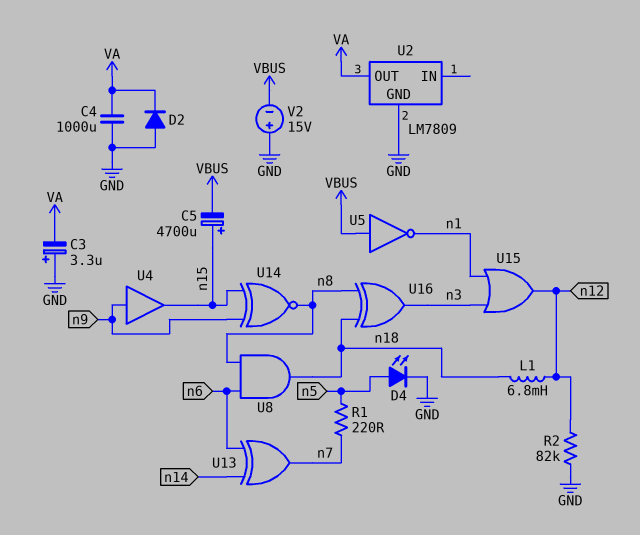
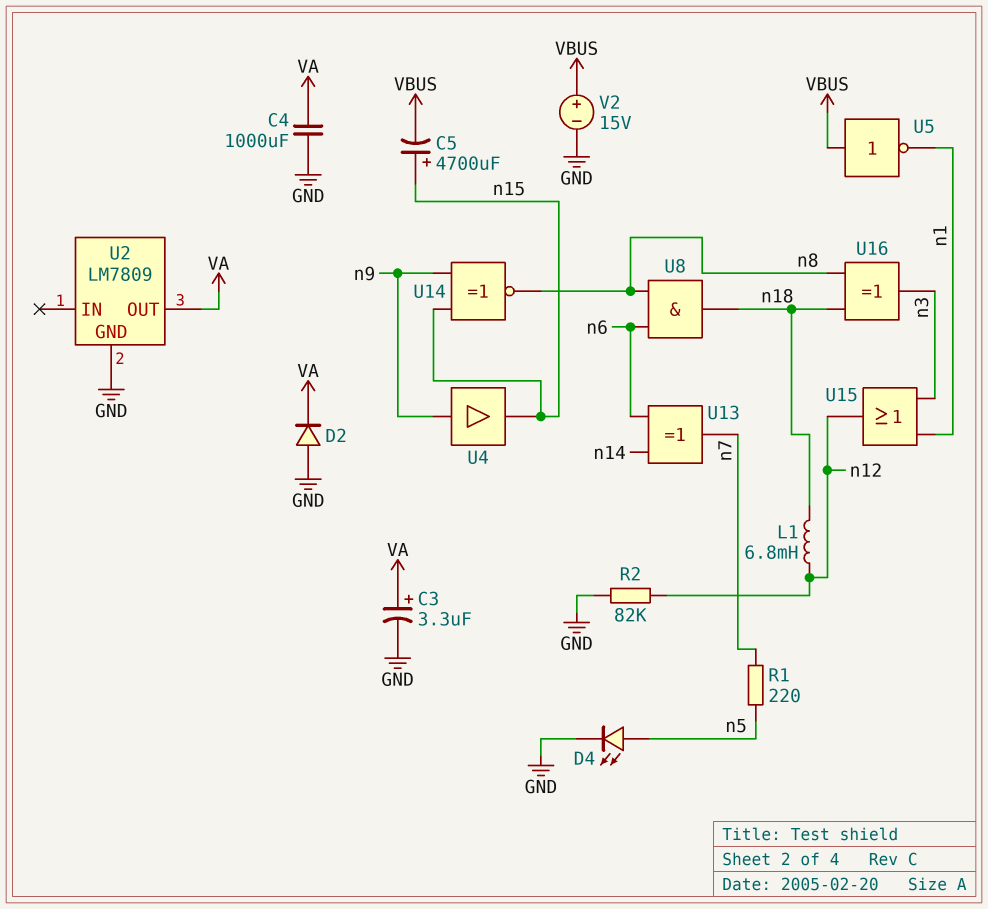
C3: 3.3uF (plus GND, minus VA) -> 3.3uF (plus VA, minus GND)
V2: 15V (plus GND, minus VBUS) -> 15V (plus VBUS, minus GND)

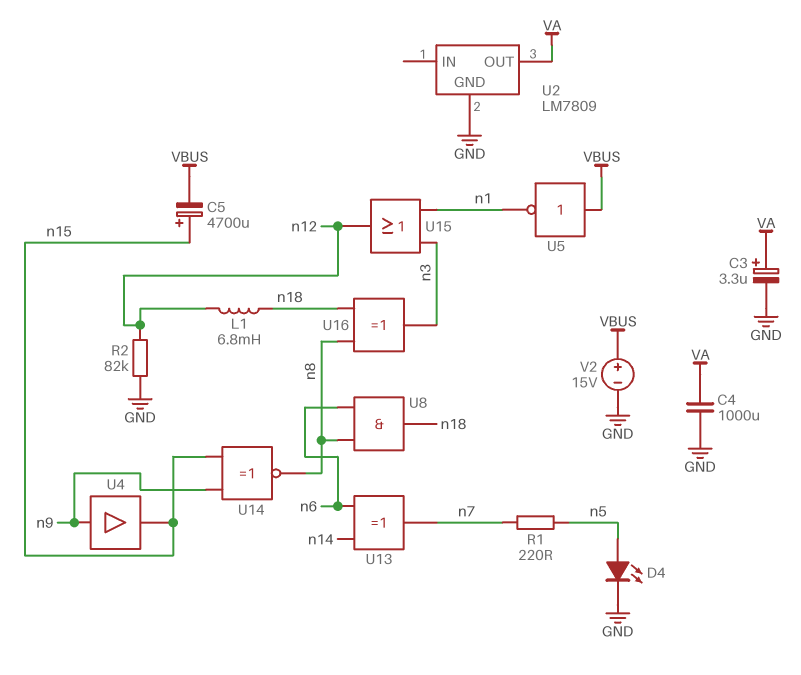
D2: diode (A GND, K VA) -> none

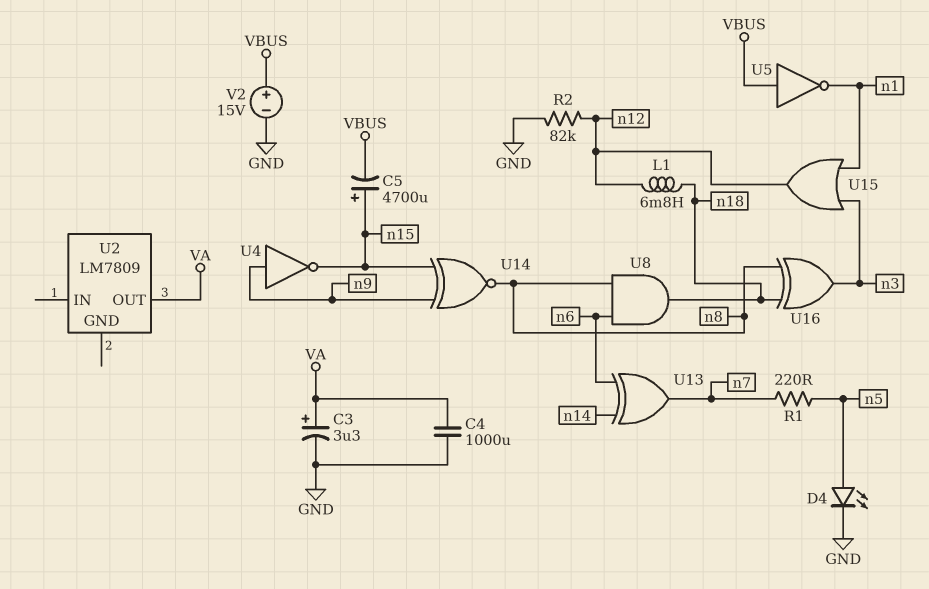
U2 pin GND: GND -> none
U4: buffer (in n9, out n15) -> NOT (in n9, out n15)

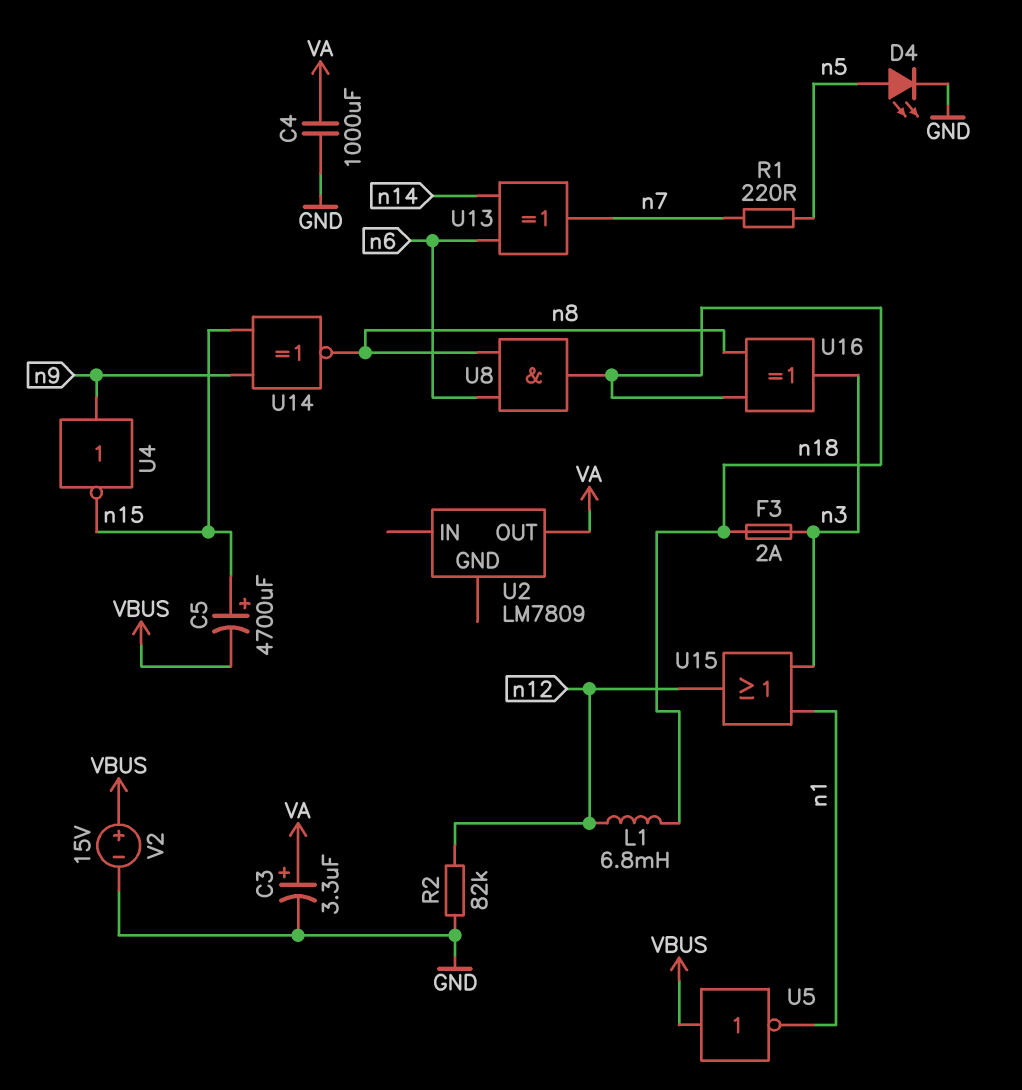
F3: none -> 2A (n3, n18)

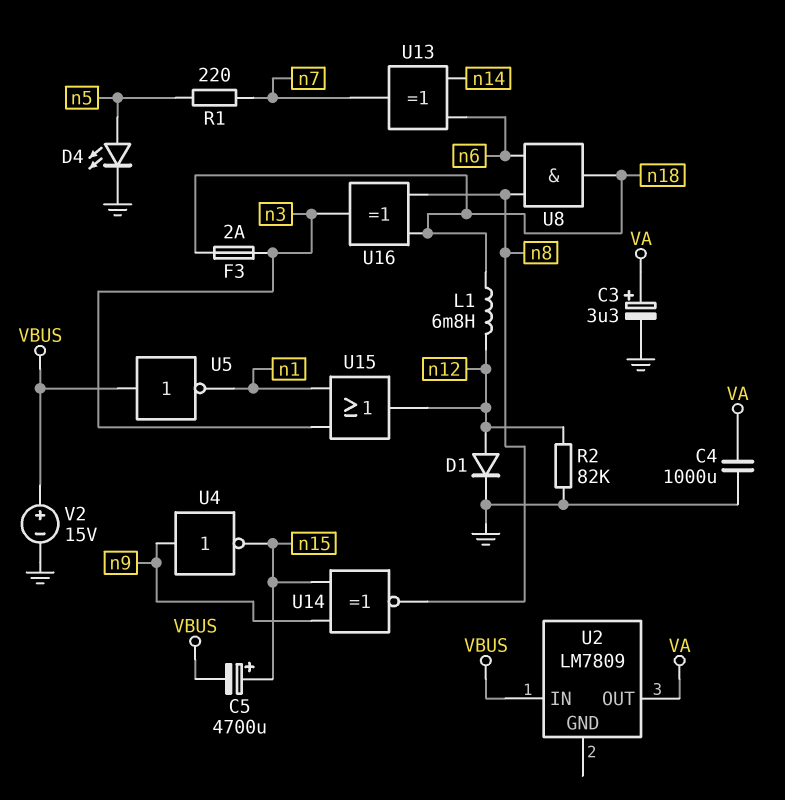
D1: none -> diode (A n12, K GND)
U2 pin IN: none -> VBUS

